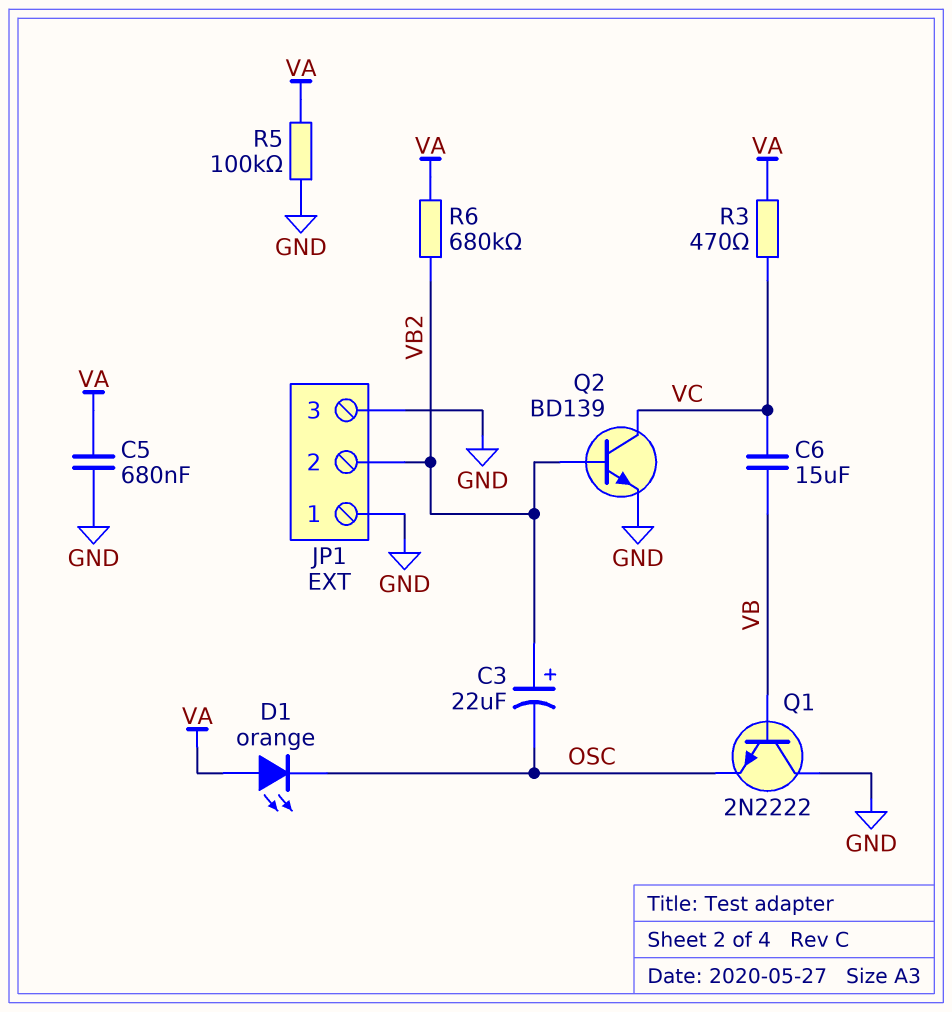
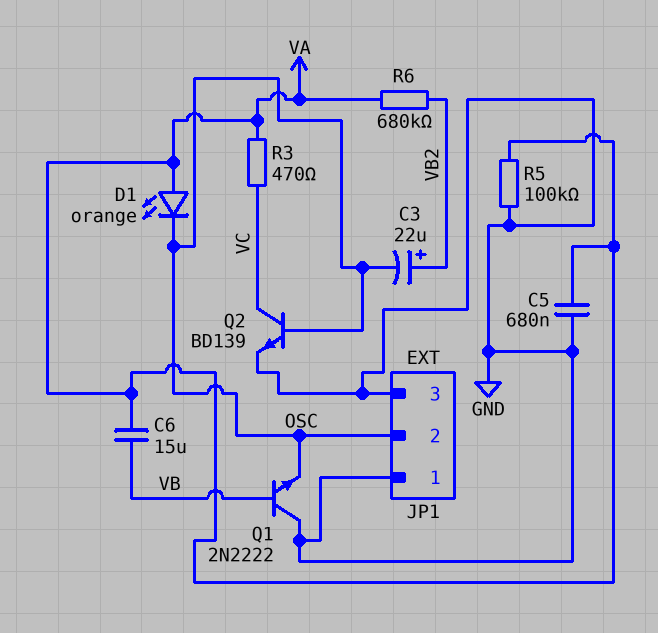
C6: 15uF (VB, VC) -> 15uF (VA, VB)
JP1 pin 2: VB2 -> OSC
Q2: NPN BD139 (B VB2, C VC, E GND) -> NPN BD139 (B OSC, C VC, E GND)

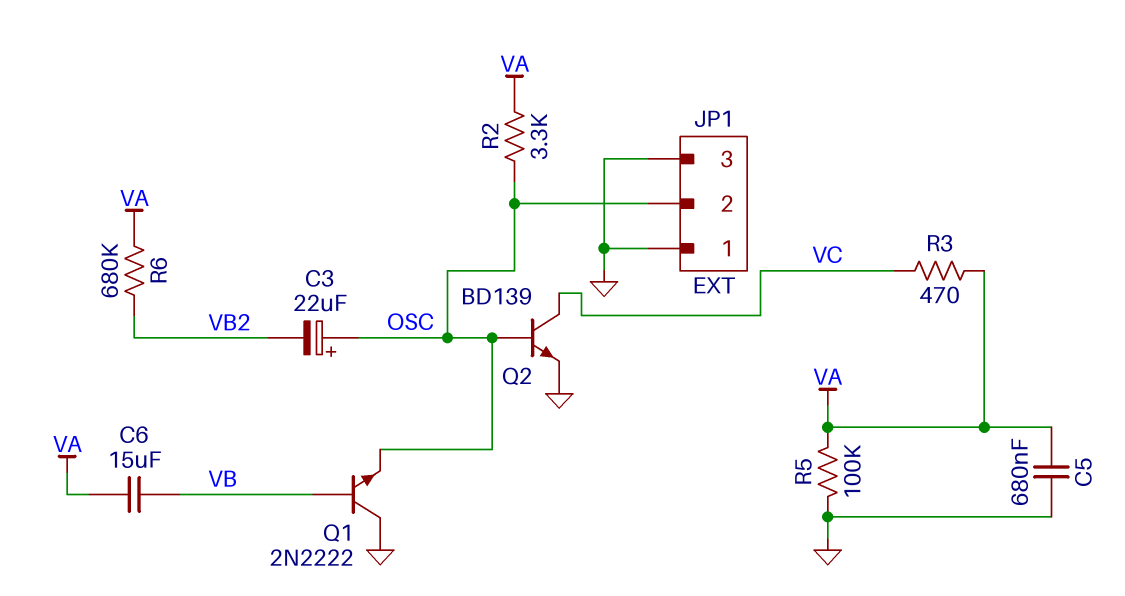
C3: 22uF (plus VB2, minus OSC) -> 22uF (plus OSC, minus VB2)
D1: LED orange (A VA, K OSC) -> none
R2: none -> 3.3k (OSC, VA)

